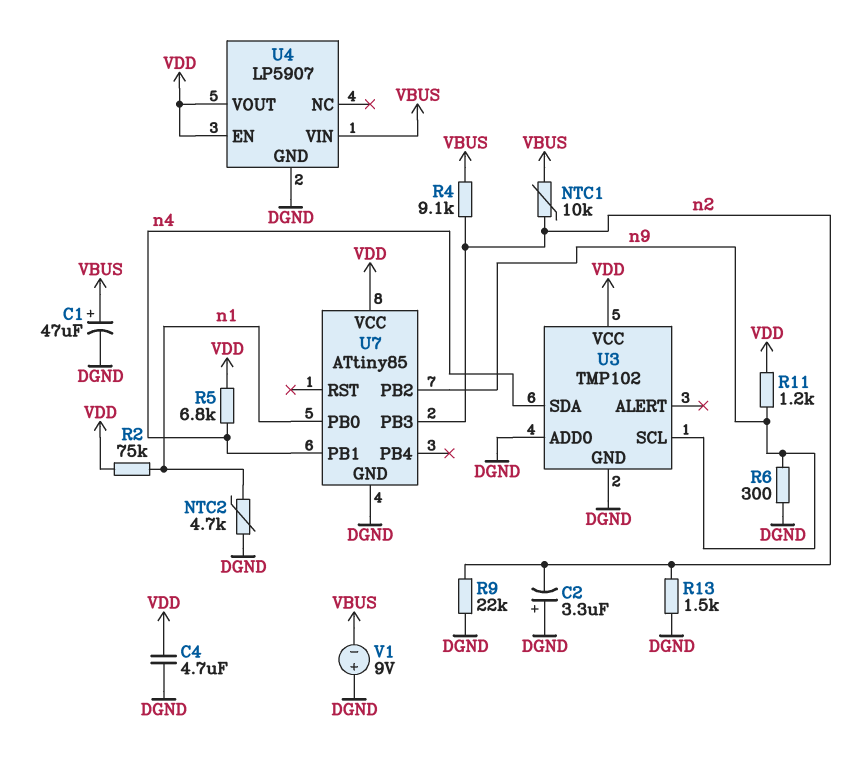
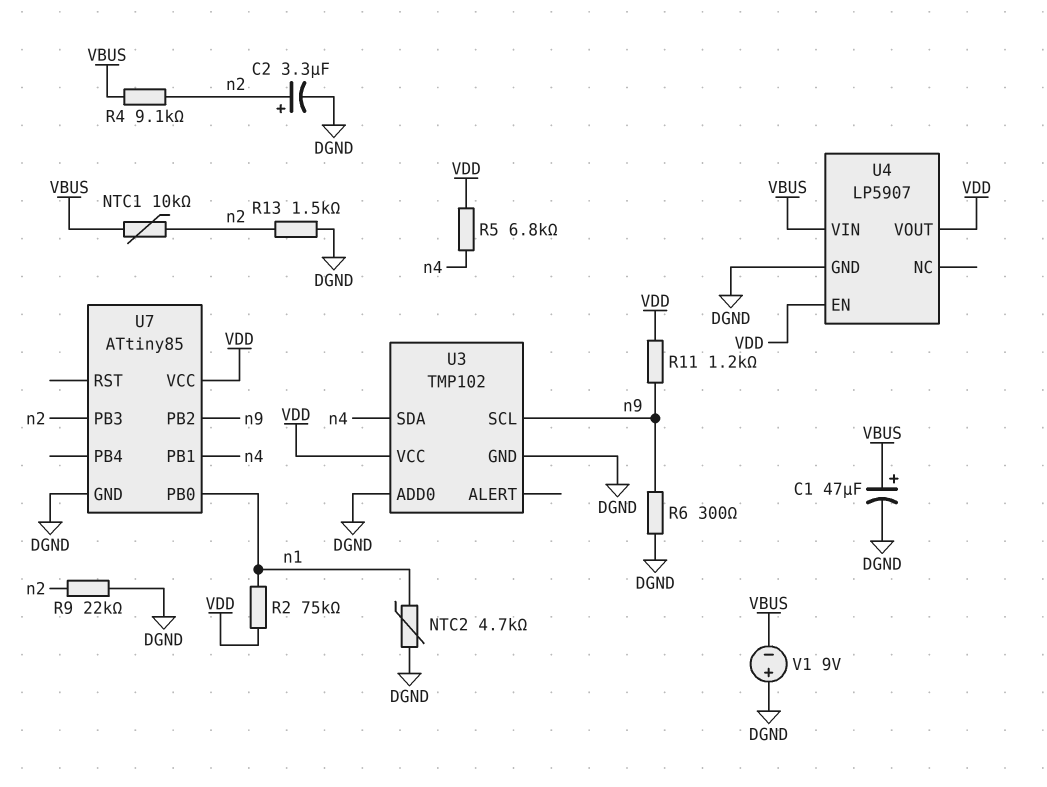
C2: 3.3uF (plus DGND, minus n2) -> 3.3uF (plus n2, minus DGND)
C4: 4.7uF (DGND, VDD) -> none

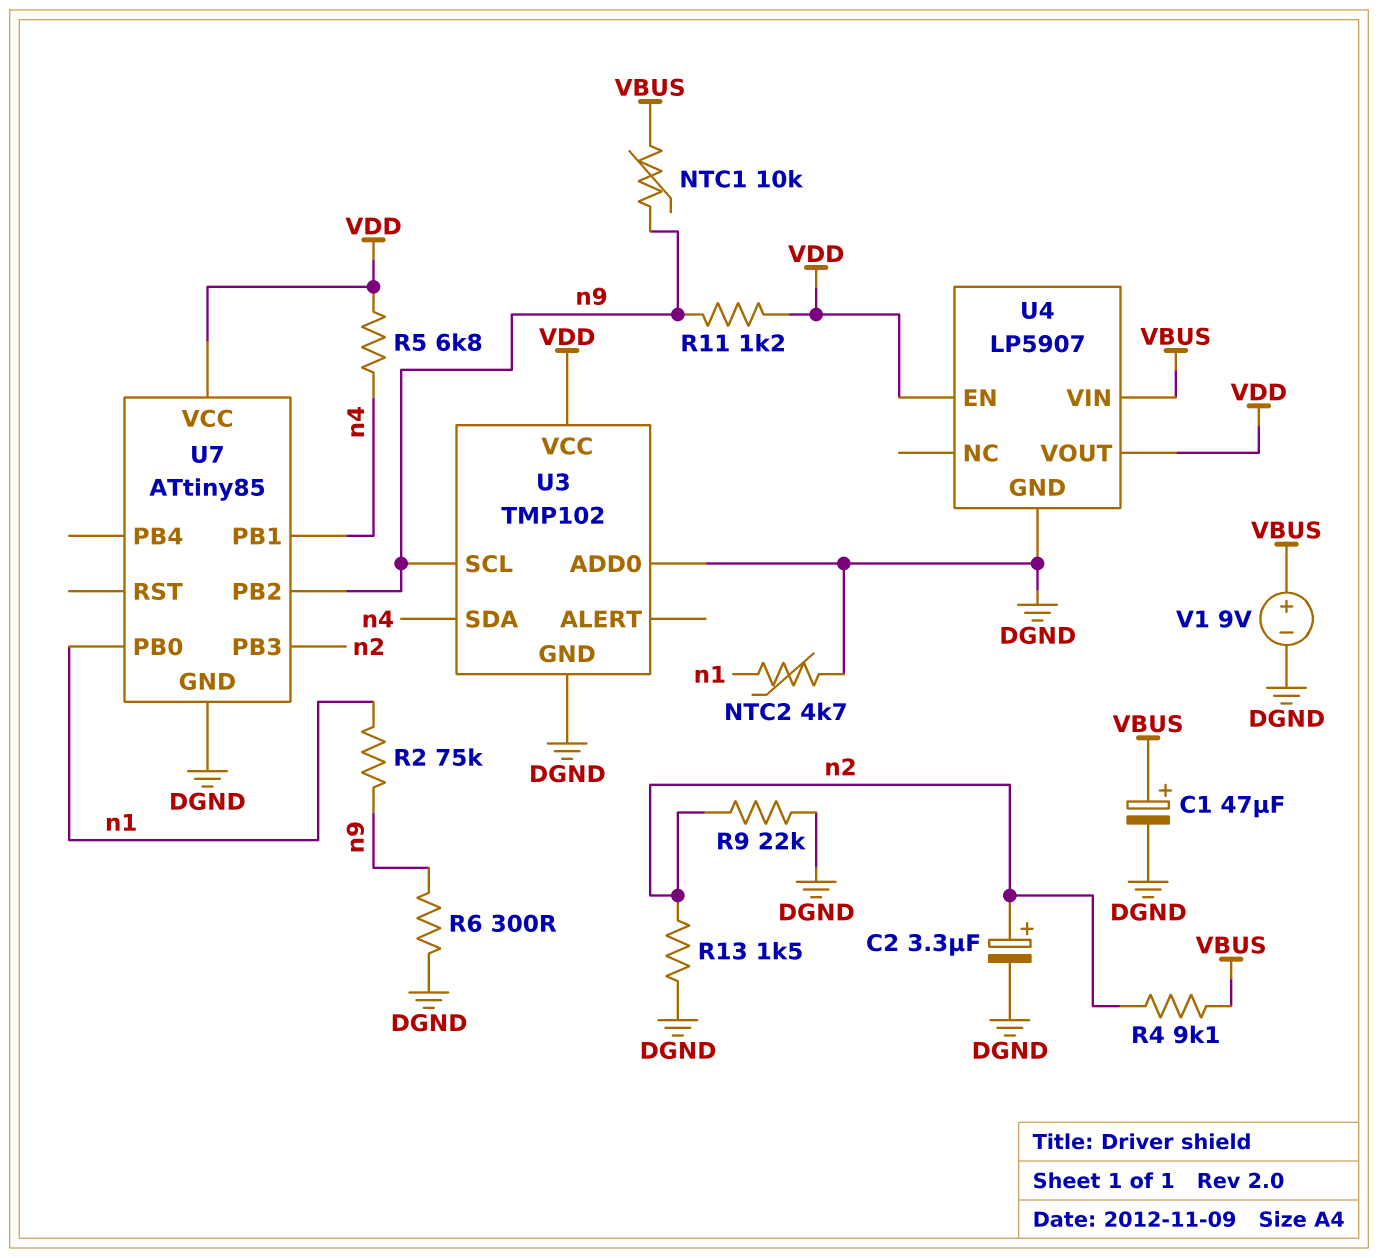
NTC1: 10k (VBUS, n2) -> 10k (VBUS, n9)
R2: 75k (VDD, n1) -> 75k (n1, n9)
V1: 9V (plus DGND, minus VBUS) -> 9V (plus VBUS, minus DGND)

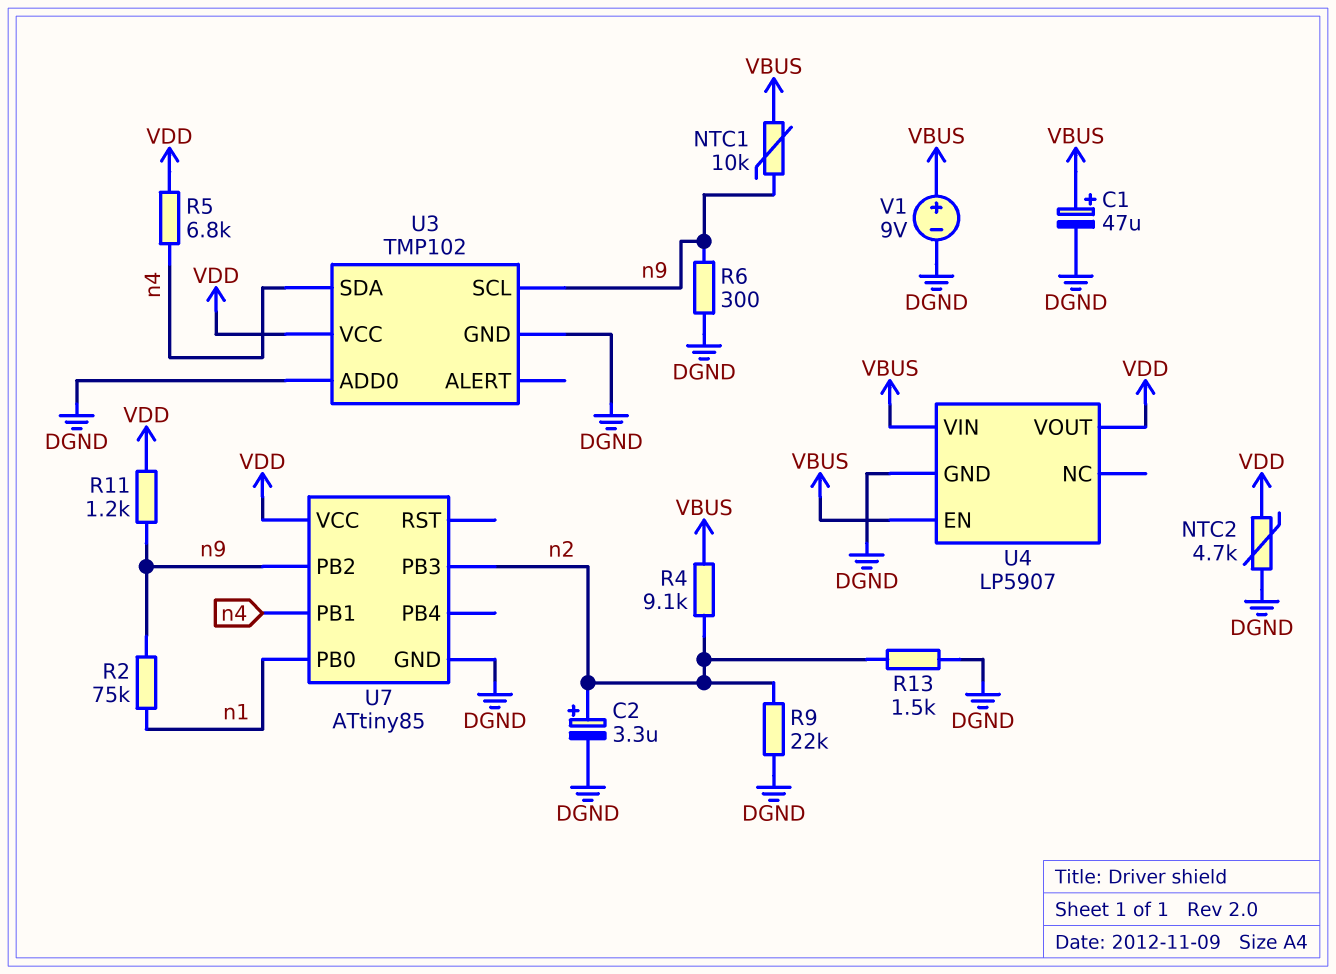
NTC2: 4.7k (DGND, n1) -> 4.7k (DGND, VDD)
U4 pin EN: VDD -> VBUS

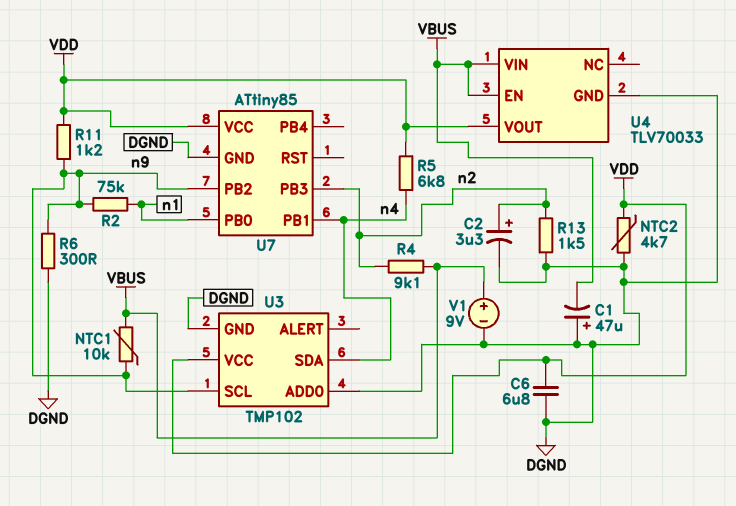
C1: 47uF (plus VBUS, minus DGND) -> 47uF (plus DGND, minus VBUS)
C6: none -> 6.8uF (DGND, VDD)
R9: 22k (DGND, n2) -> none
U4: LP5907 -> TLV70033

